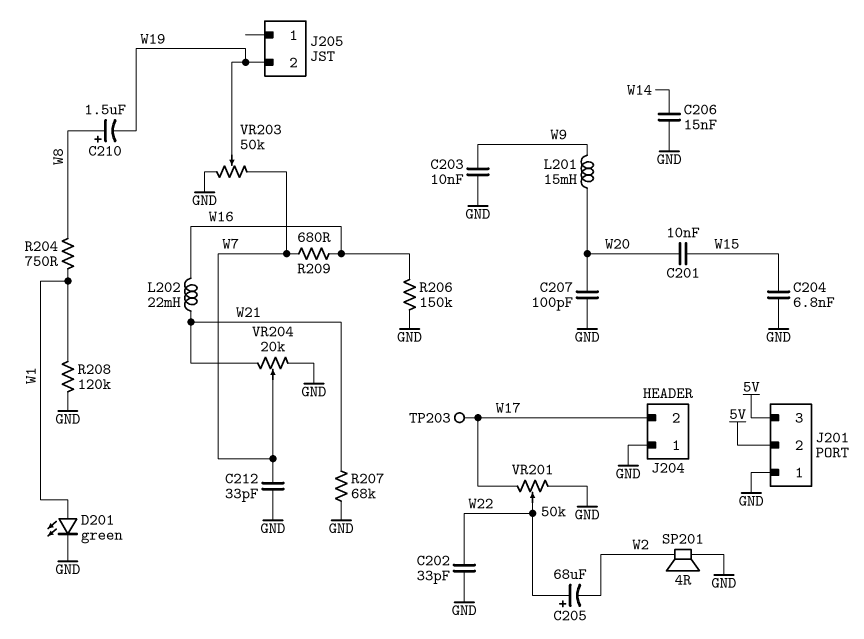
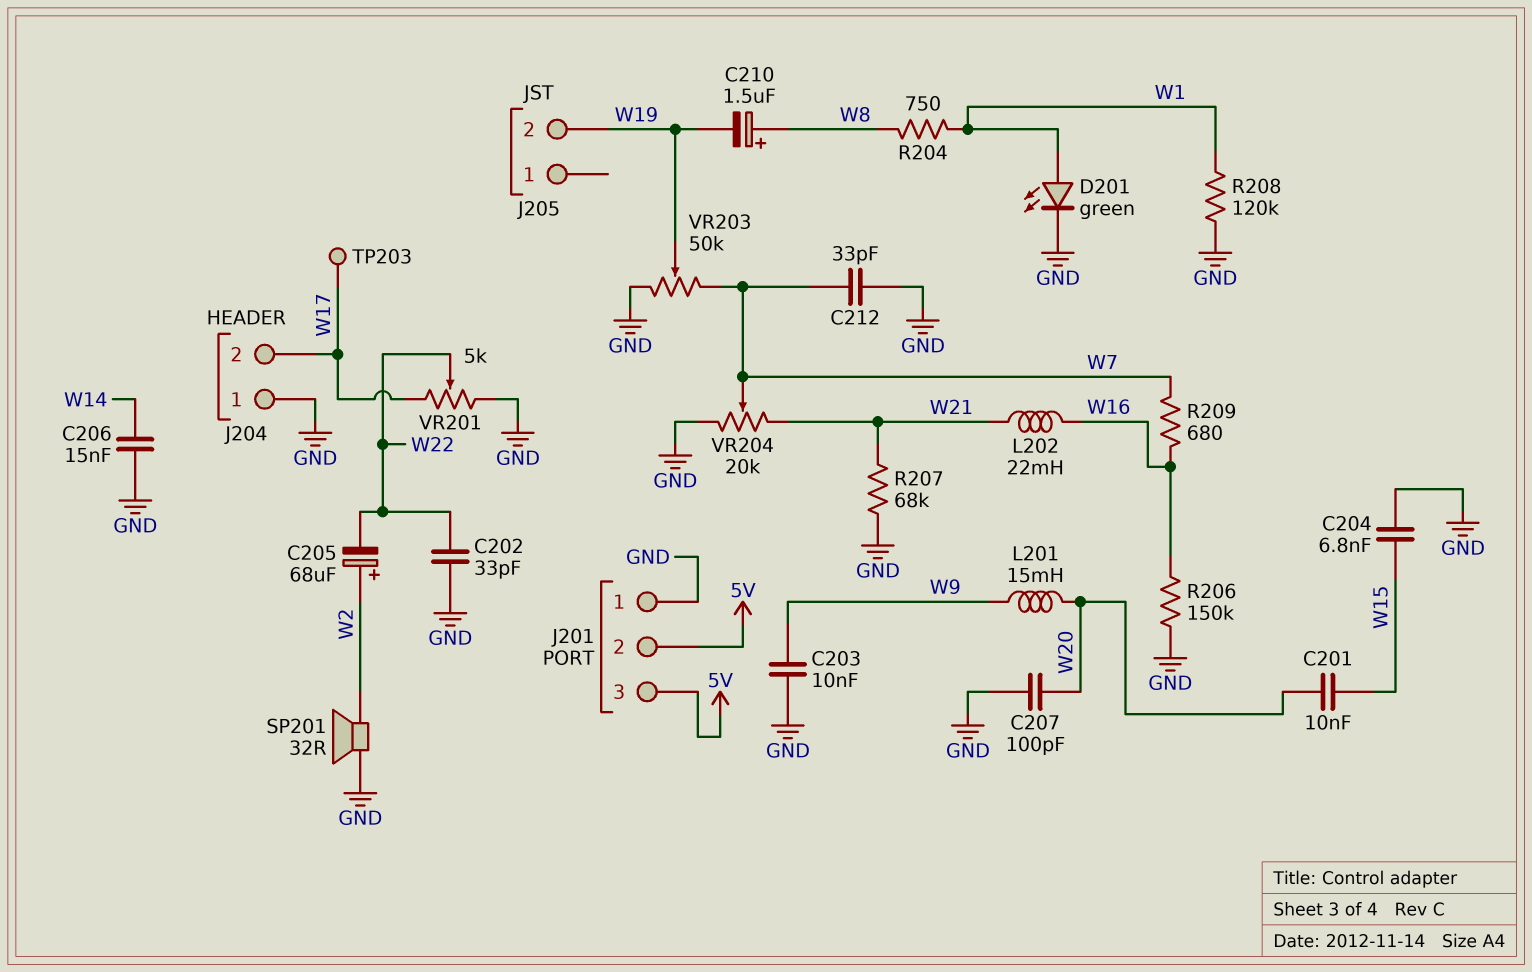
C205: 68uF (plus W22, minus W2) -> 68uF (plus W2, minus W22)
SP201: speaker 4R (GND, W2) -> speaker 32R (GND, W2)
VR201: 50k (GND, W17, wiper W22) -> 5k (GND, W17, wiper W22)

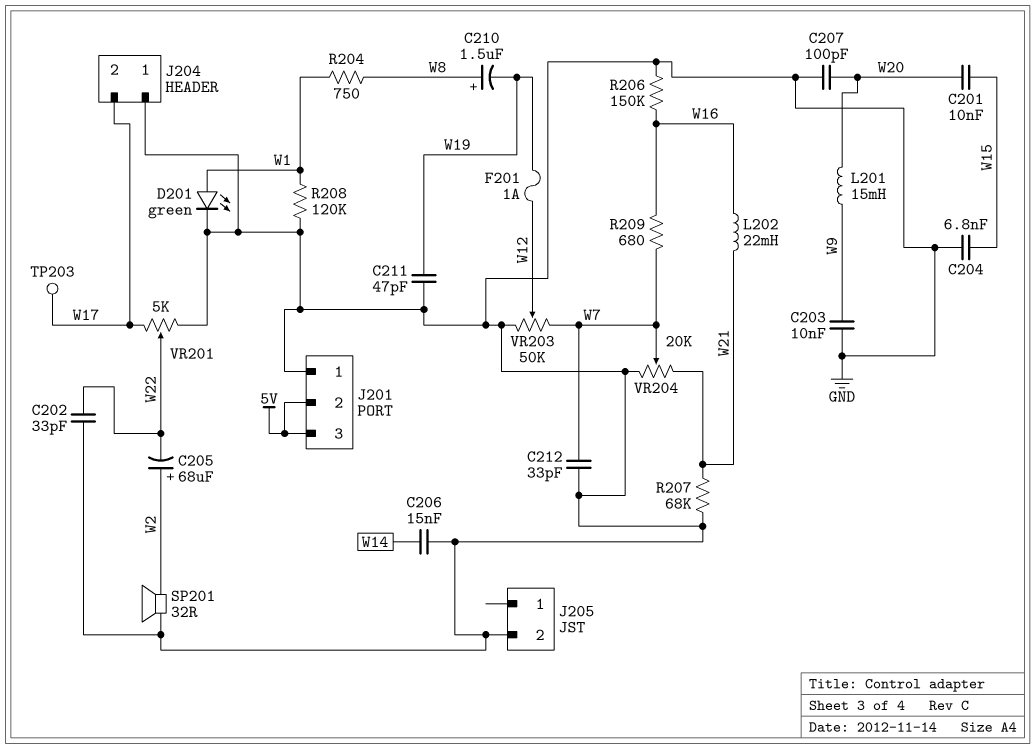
C211: none -> 47pF (GND, W19)
F201: none -> 1A (W12, W19)
J205 pin 2: W19 -> GND
VR203: 50k (GND, W7, wiper W19) -> 50k (GND, W7, wiper W12)

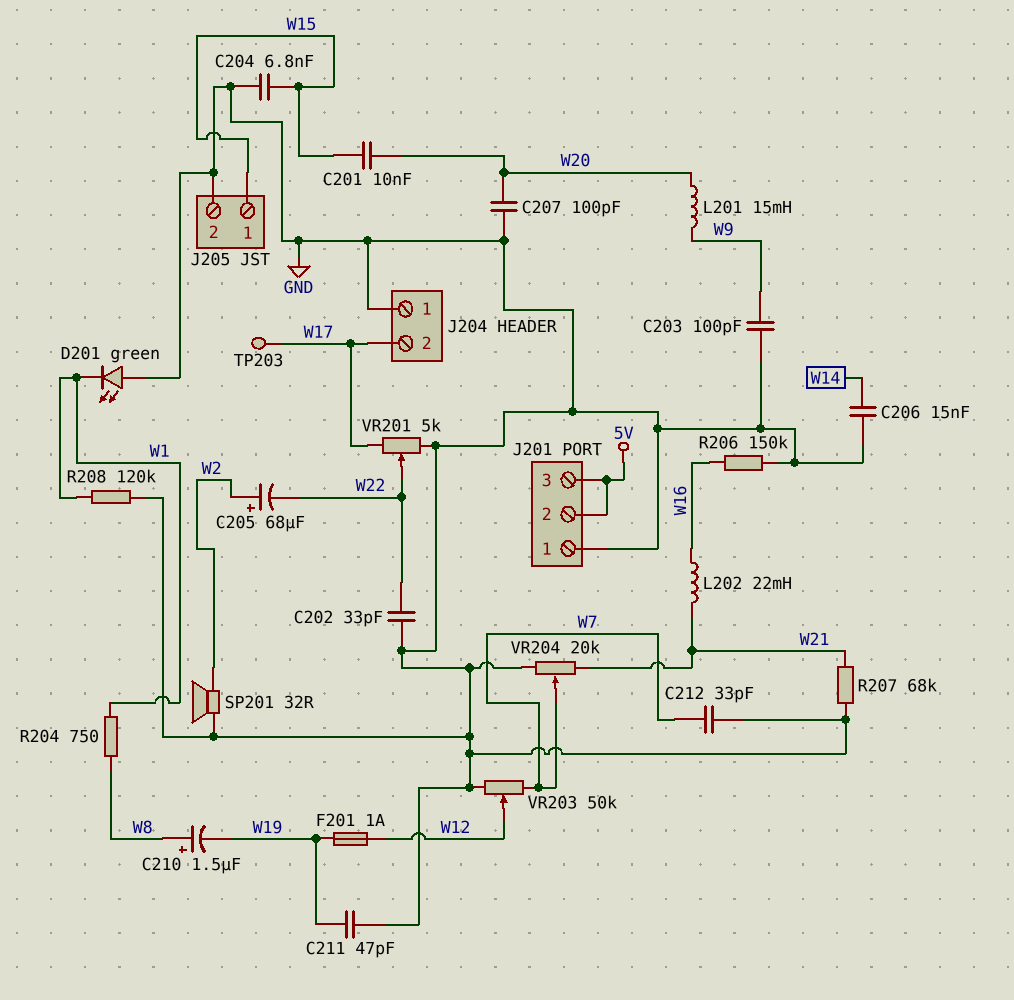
C203: 10nF (GND, W9) -> 100pF (GND, W9)
D201: LED green (A W1, K GND) -> LED green (A GND, K W1)
J205 pin 1: none -> W15
R209: 680 (W7, W16) -> none

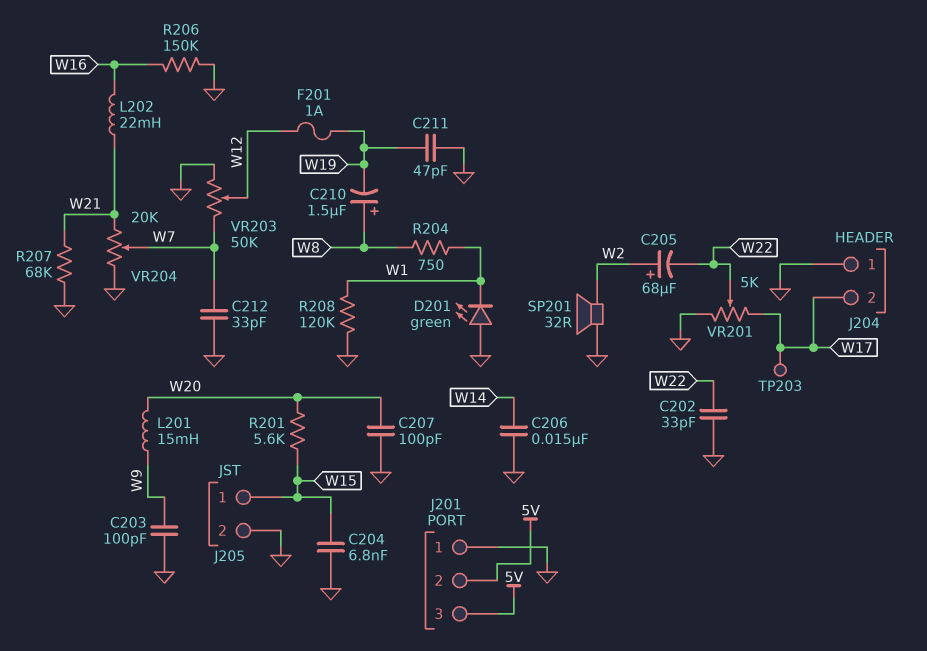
C201: 10nF (W15, W20) -> none
R201: none -> 5.6k (W15, W20)

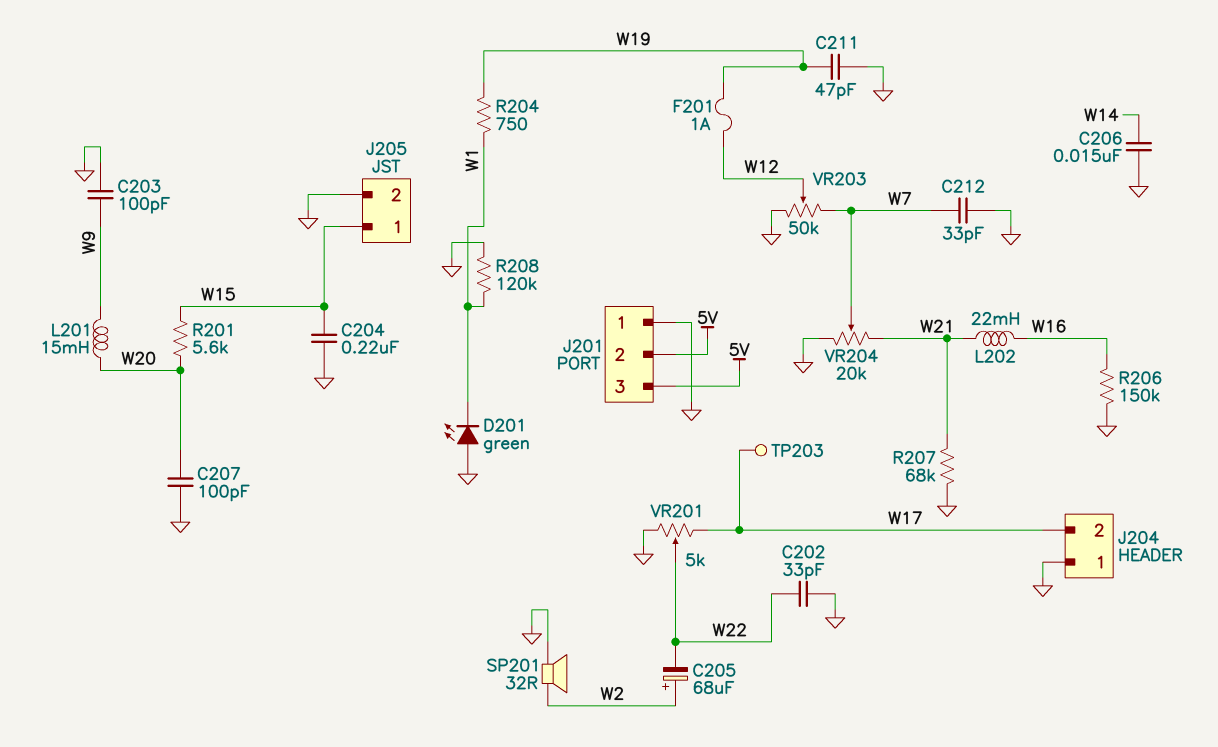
C204: 6.8nF (GND, W15) -> 220nF (GND, W15)
C210: 1.5uF (plus W8, minus W19) -> none
R204: 750 (W1, W8) -> 750 (W1, W19)

